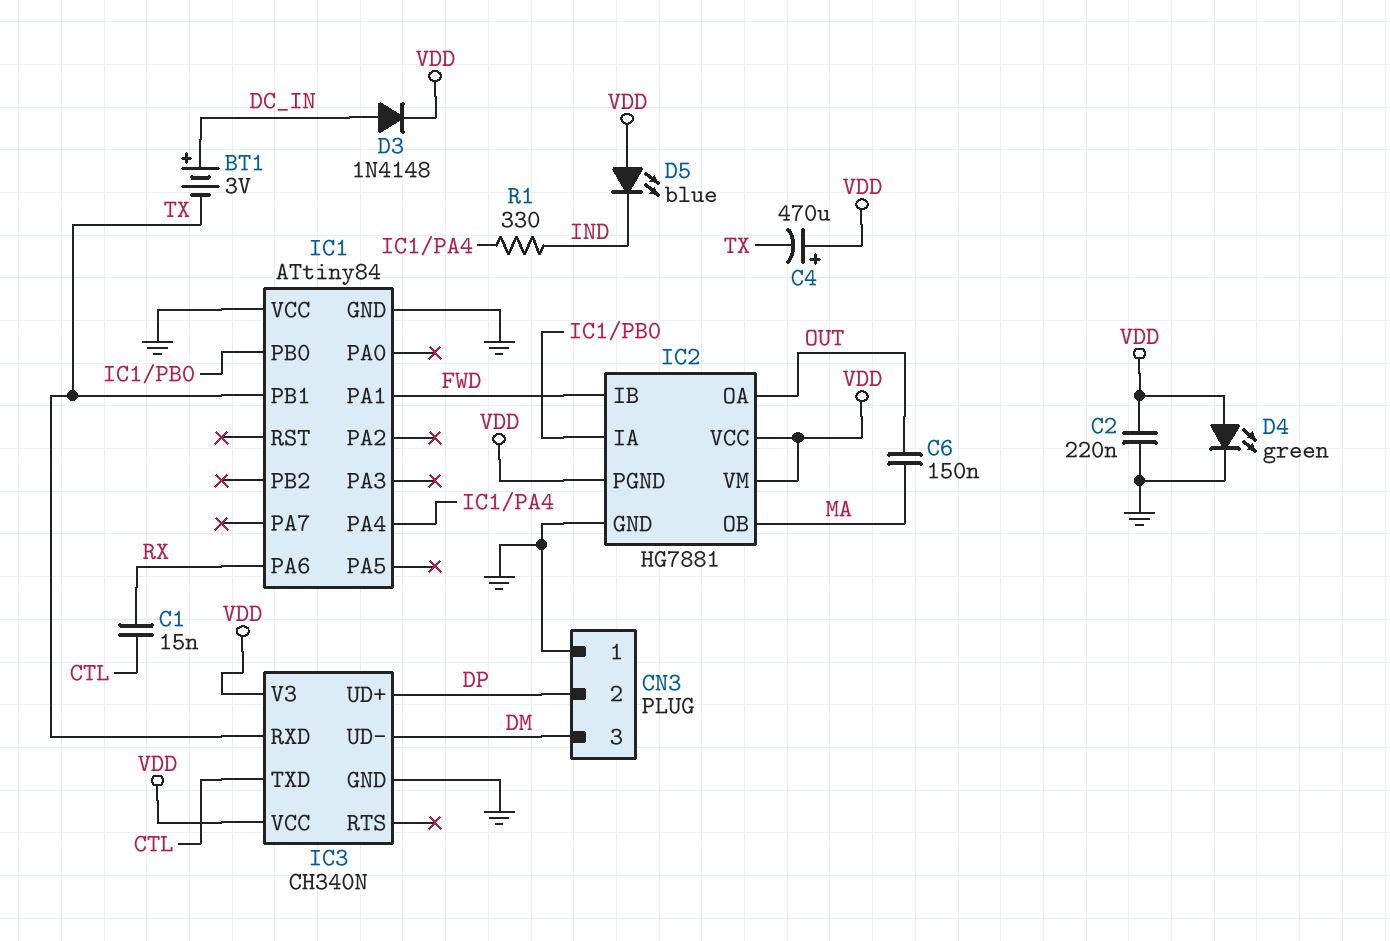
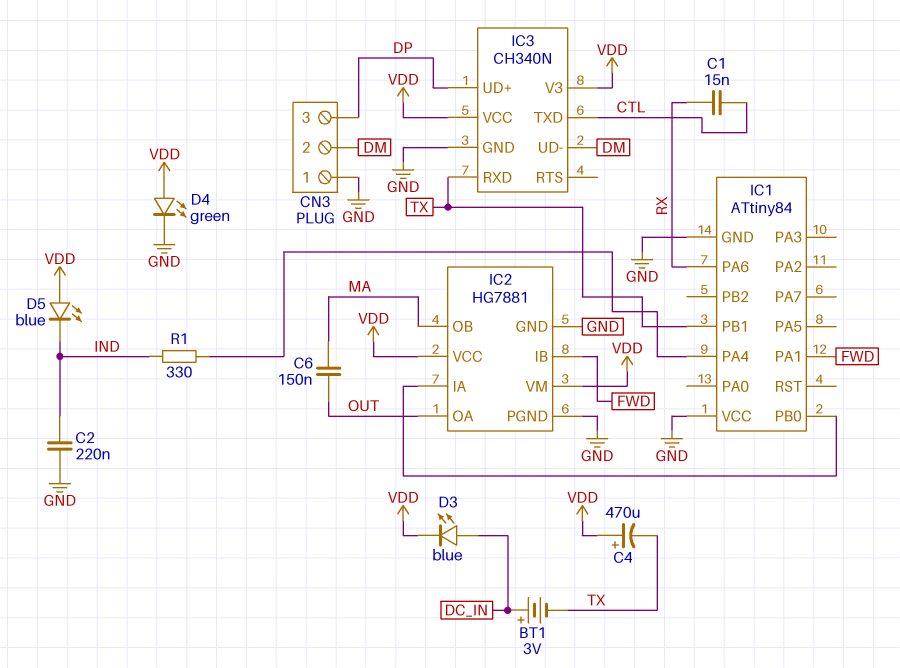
C2: 220nF (GND, VDD) -> 220nF (GND, IND)
CN3 pin 2: DP -> DM
CN3 pin 3: DM -> DP
D3: diode 1N4148 (A DC_IN, K VDD) -> LED blue (A DC_IN, K VDD)
IC2 pin PGND: VDD -> GND

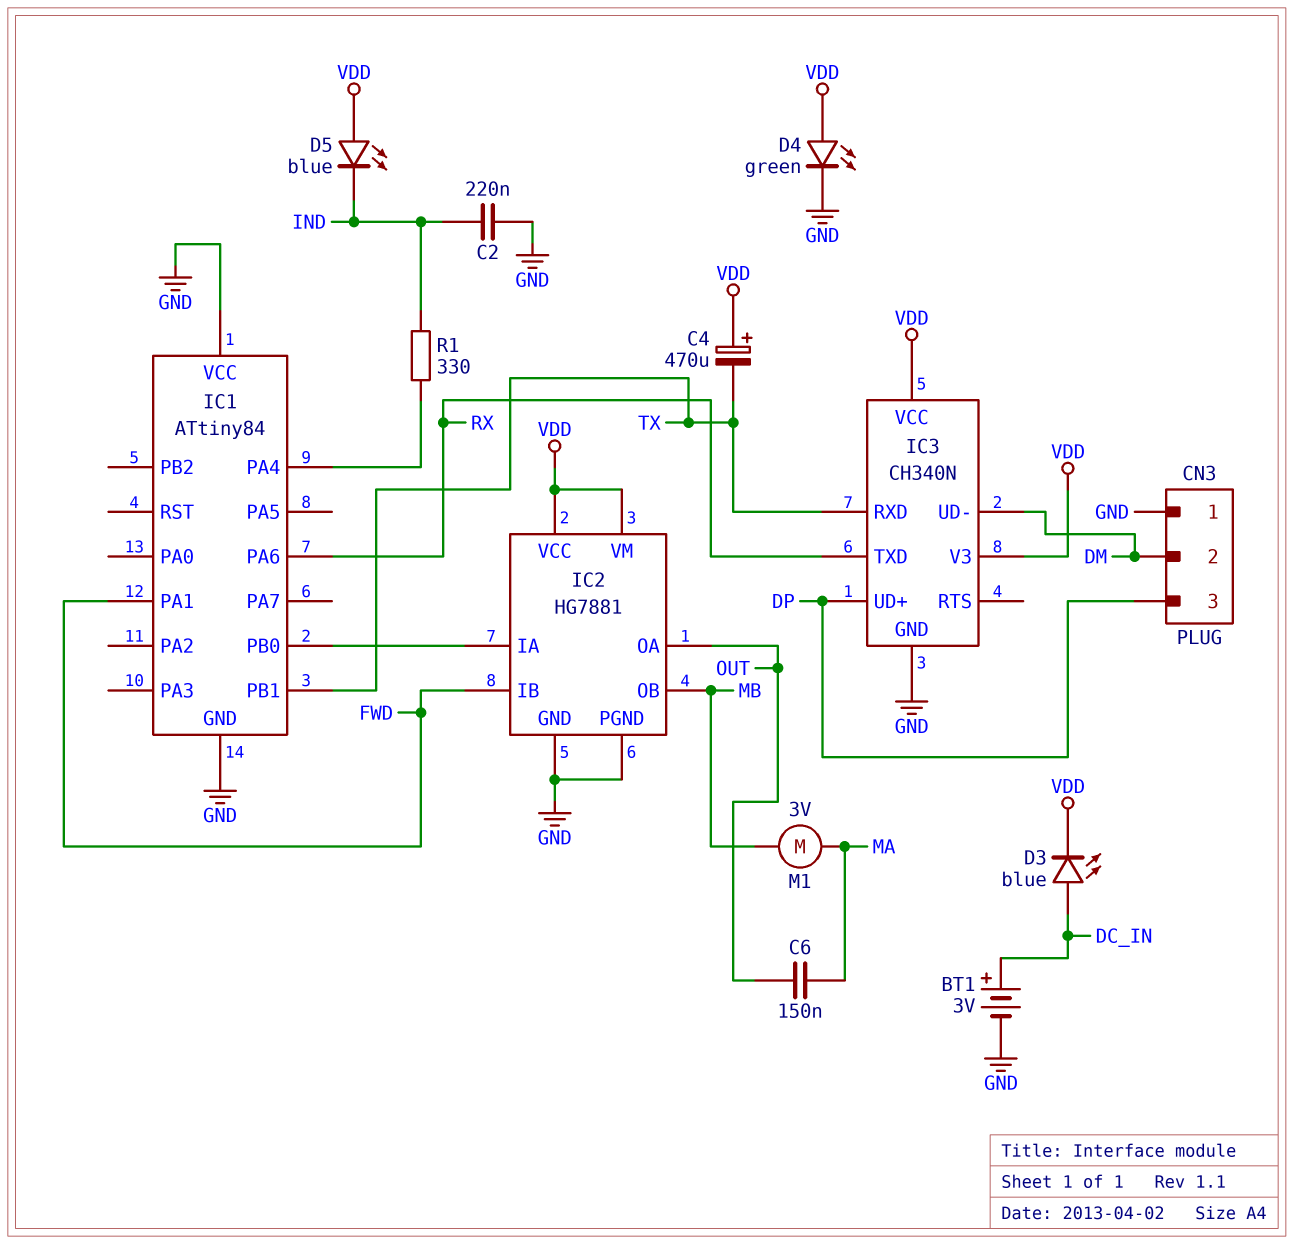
BT1: 3V (plus DC_IN, minus TX) -> 3V (plus DC_IN, minus GND)
C1: 15nF (CTL, RX) -> none
IC2 pin OB: MA -> MB
IC3 pin TXD: CTL -> RX
M1: none -> motor 3V (MA, MB)

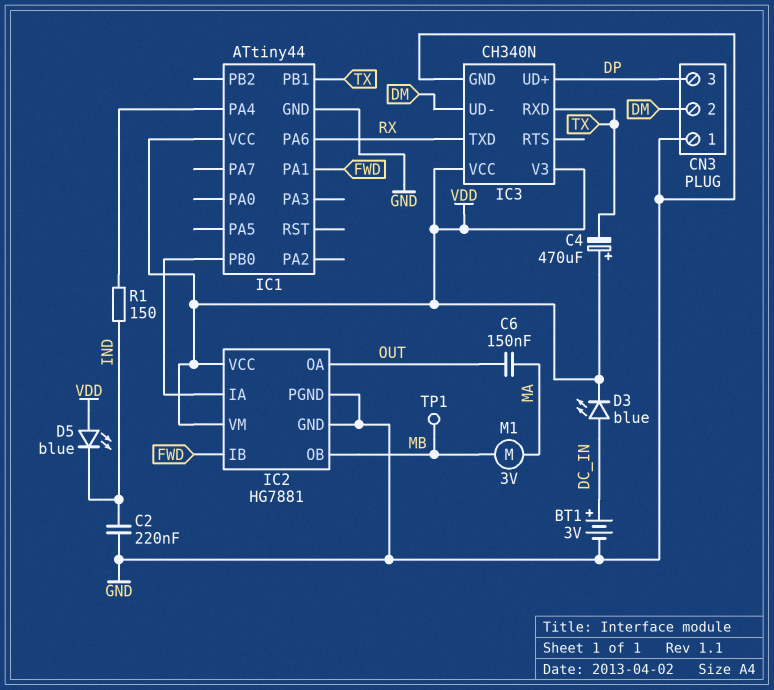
D4: LED green (A VDD, K GND) -> none
IC1: ATtiny84 -> ATtiny44
IC1 pin VCC: GND -> VDD
R1: 330 (IC1/PA4, IND) -> 150 (IC1/PA4, IND)
TP1: none -> test point (MB)

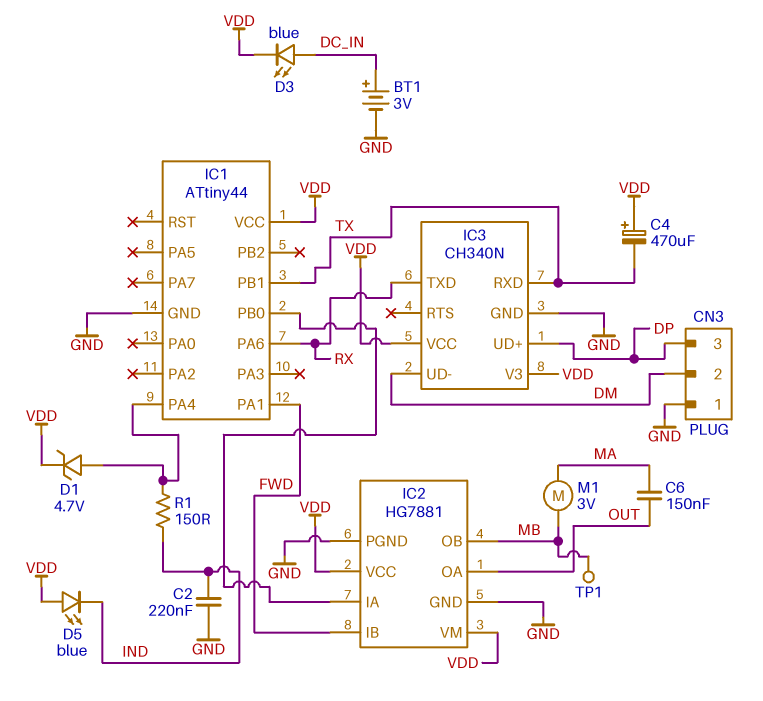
D1: none -> zener 4.7V (A IC1/PA4, K VDD)

